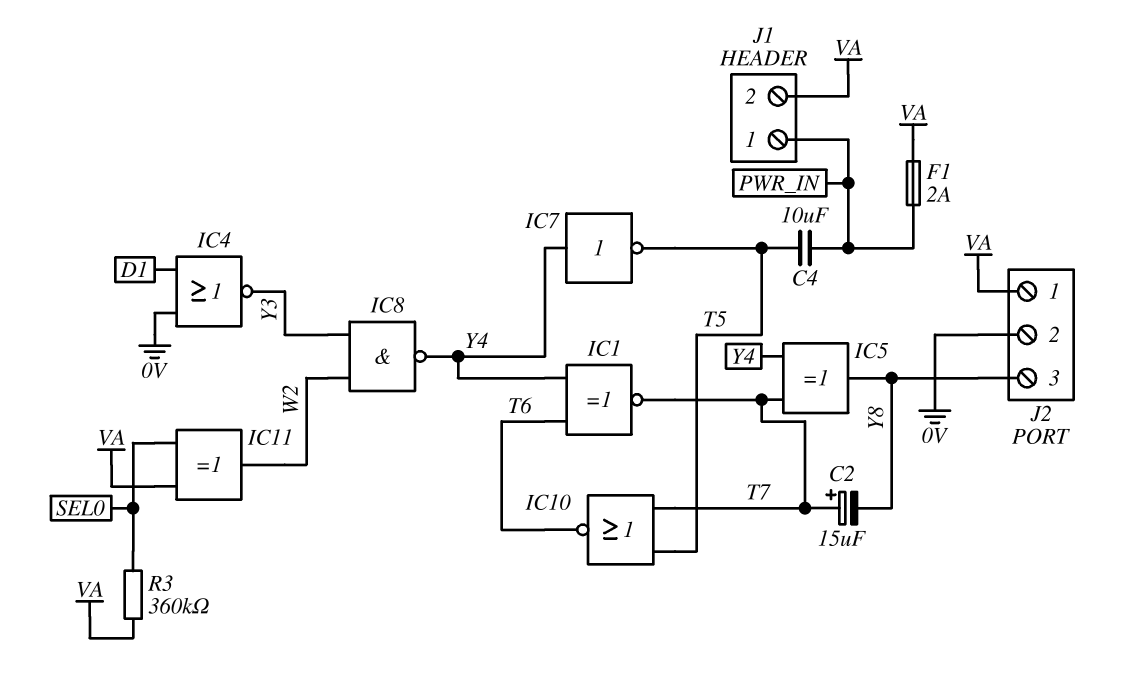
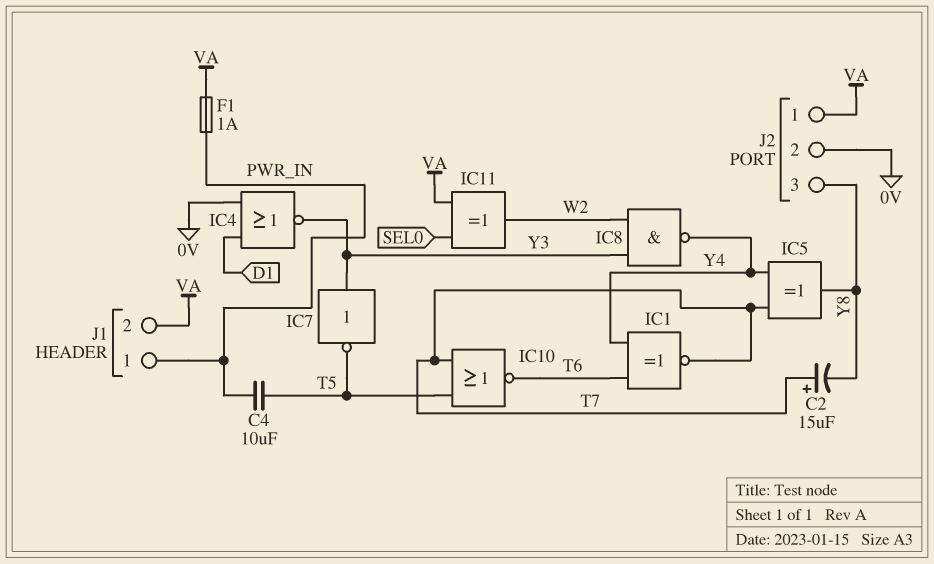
F1: 2A (PWR_IN, VA) -> 1A (PWR_IN, VA)
IC7: NOT (in Y4, out T5) -> NOT (in Y3, out T5)
R3: 360k (SEL0, VA) -> none

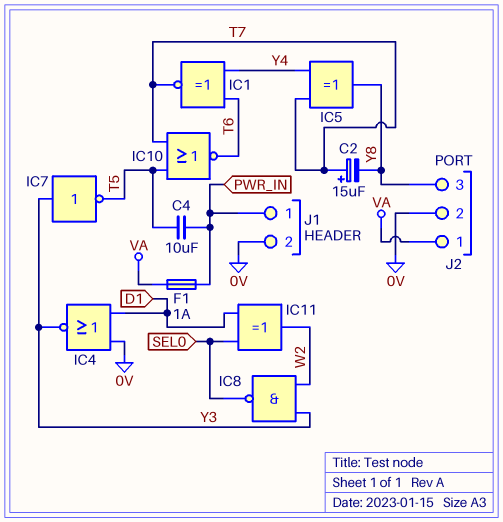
IC8: NAND (in W2, in Y3, out Y4) -> NAND (in W2, in Y3, out SEL0)
IC11: XOR (in SEL0, in VA, out W2) -> XOR (in D1, in SEL0, out W2)
J1 pin 2: VA -> 0V

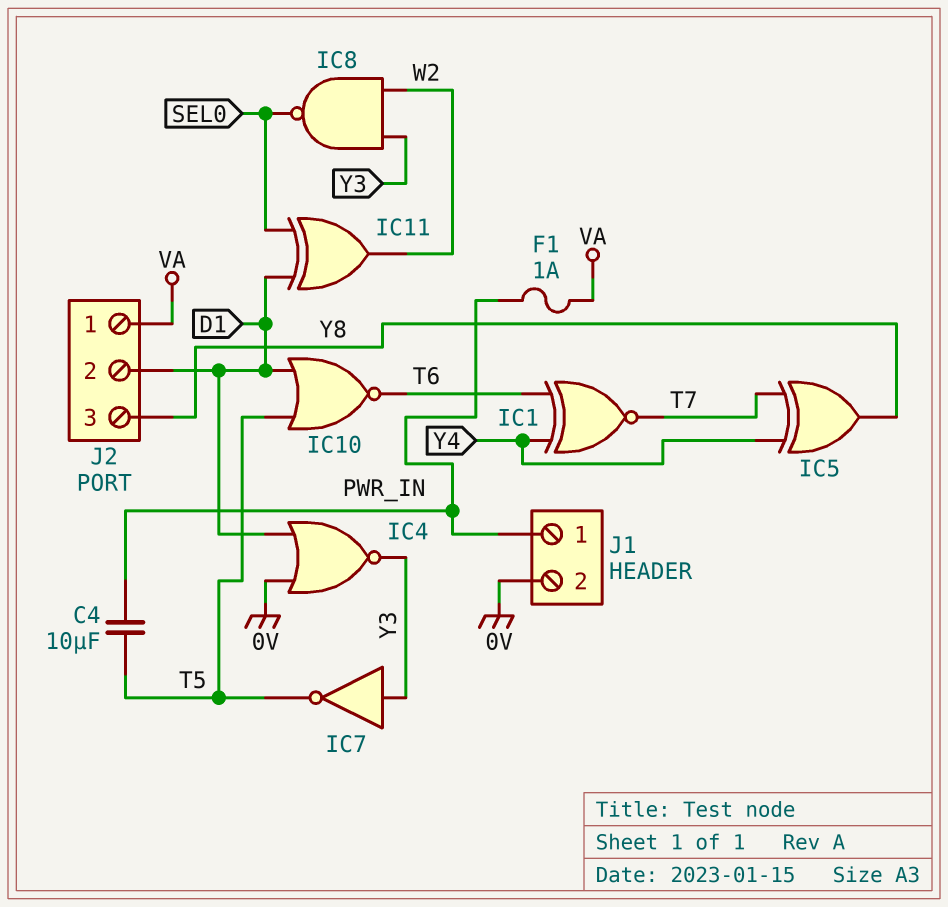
C2: 15uF (plus T7, minus Y8) -> none
IC10: NOR (in T5, in T7, out T6) -> NOR (in D1, in T5, out T6)
J2 pin 2: 0V -> D1

